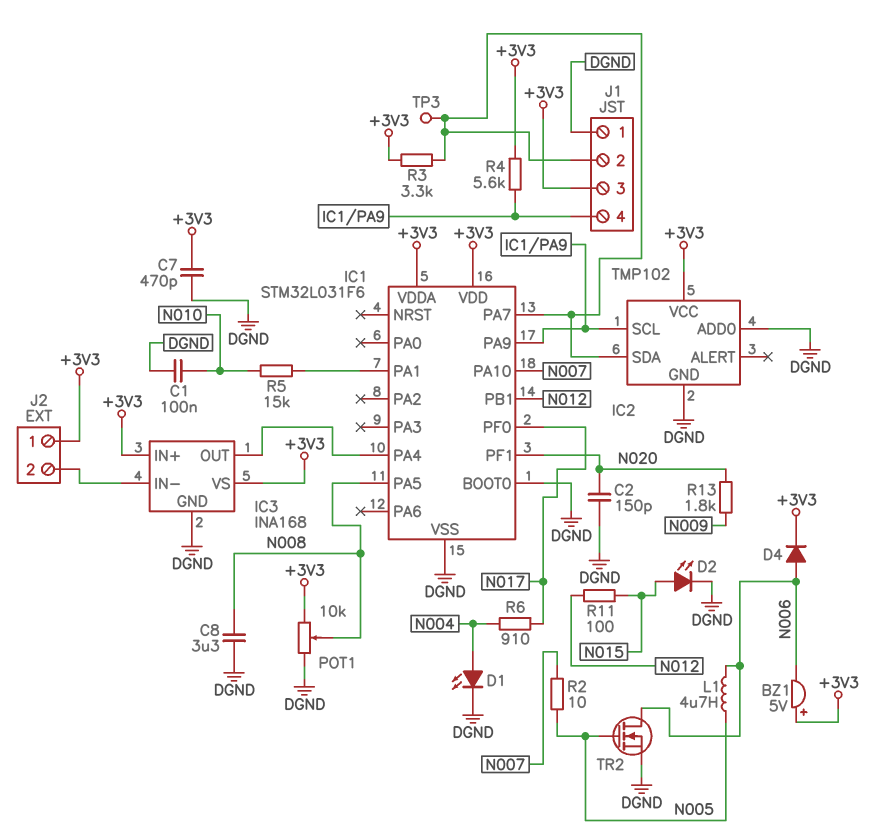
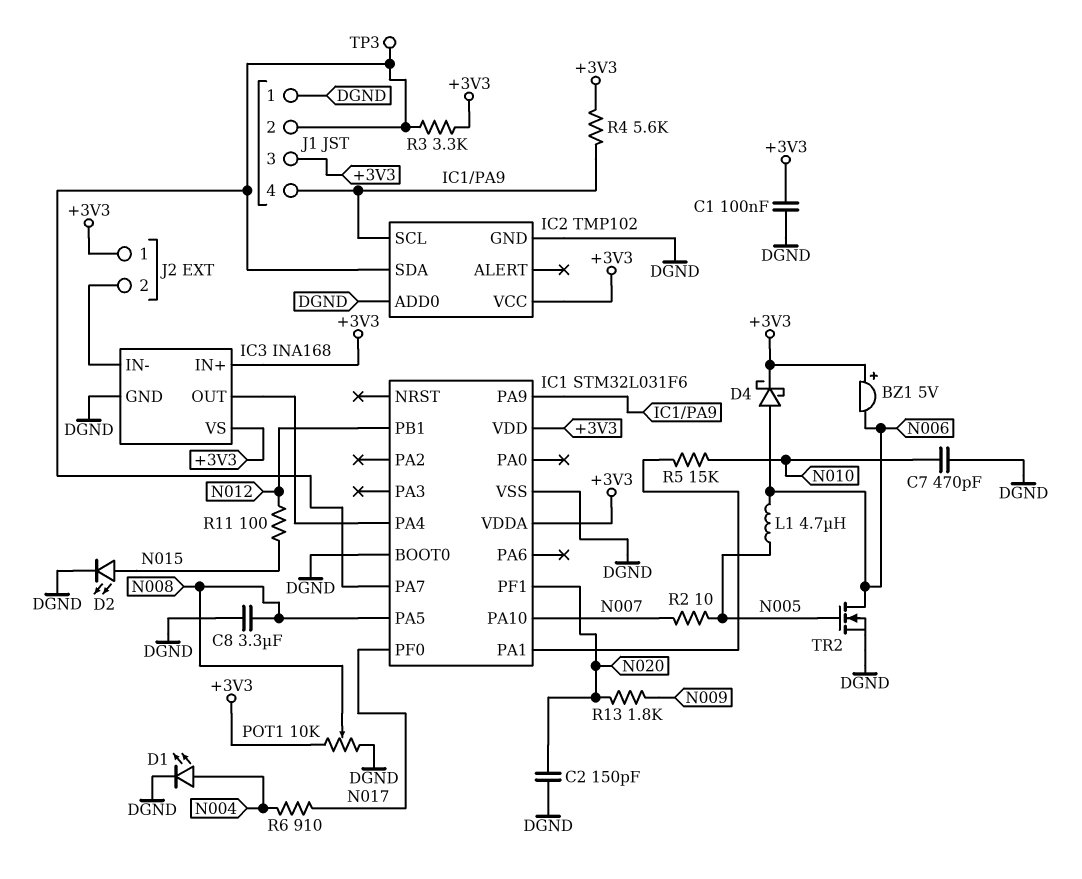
C1: 100nF (DGND, N010) -> 100nF (+3V3, DGND)
C7: 470pF (+3V3, DGND) -> 470pF (DGND, N010)
D4: diode (A N006, K +3V3) -> schottky (A N006, K +3V3)

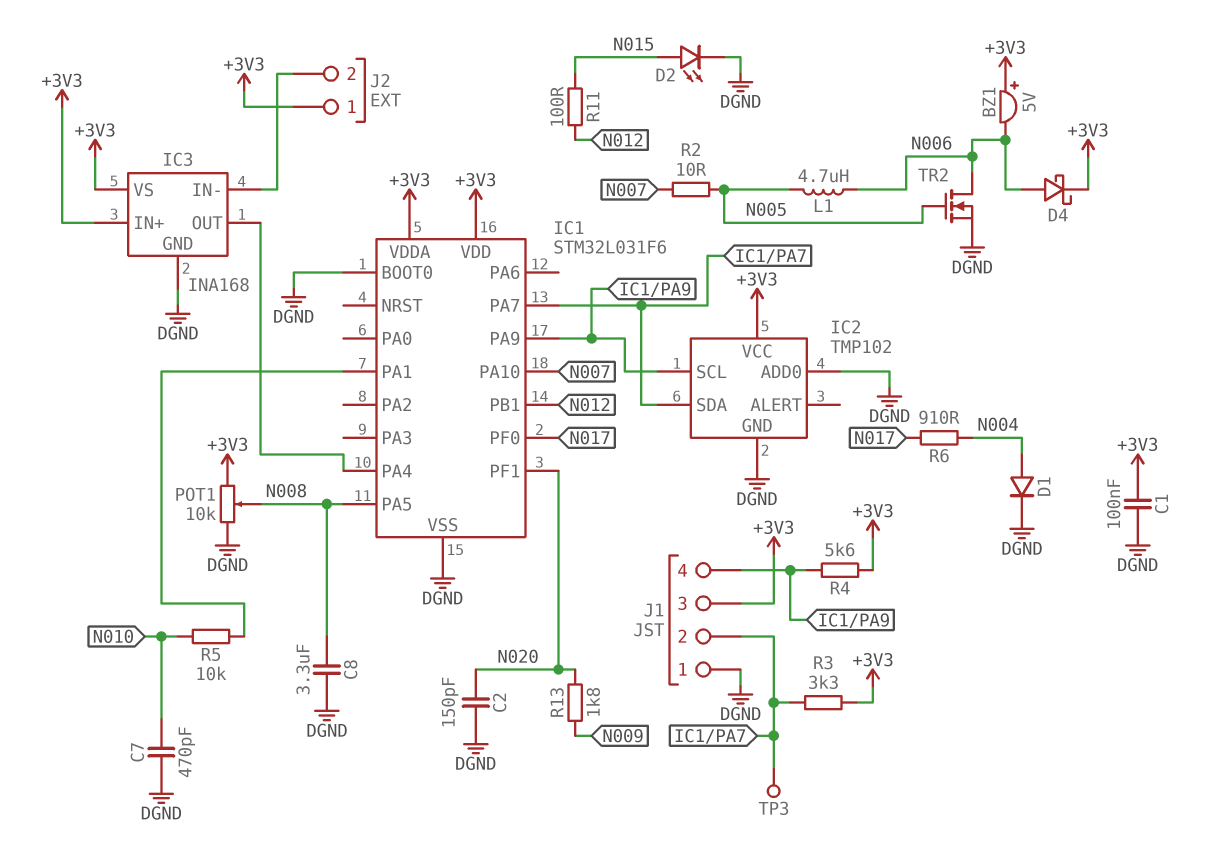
D1: LED (A N004, K DGND) -> diode (A N004, K DGND)
R5: 15k (IC1/PA1, N010) -> 10k (IC1/PA1, N010)

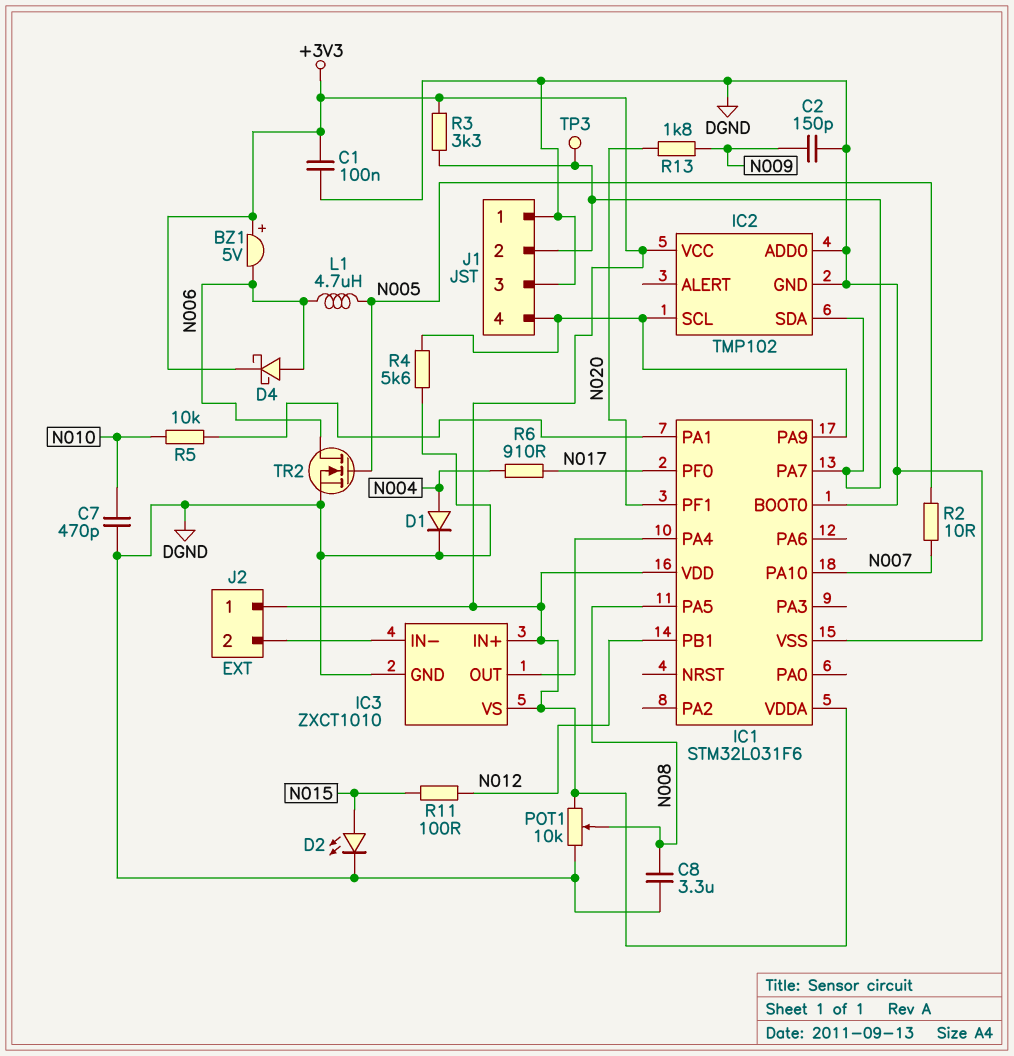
C2: 150pF (DGND, N020) -> 150pF (DGND, N009)
IC3: INA168 -> ZXCT1010
J1 pin 3: +3V3 -> DGND
R4: 5.6k (+3V3, IC1/PA9) -> 5.6k (DGND, IC1/PA9)

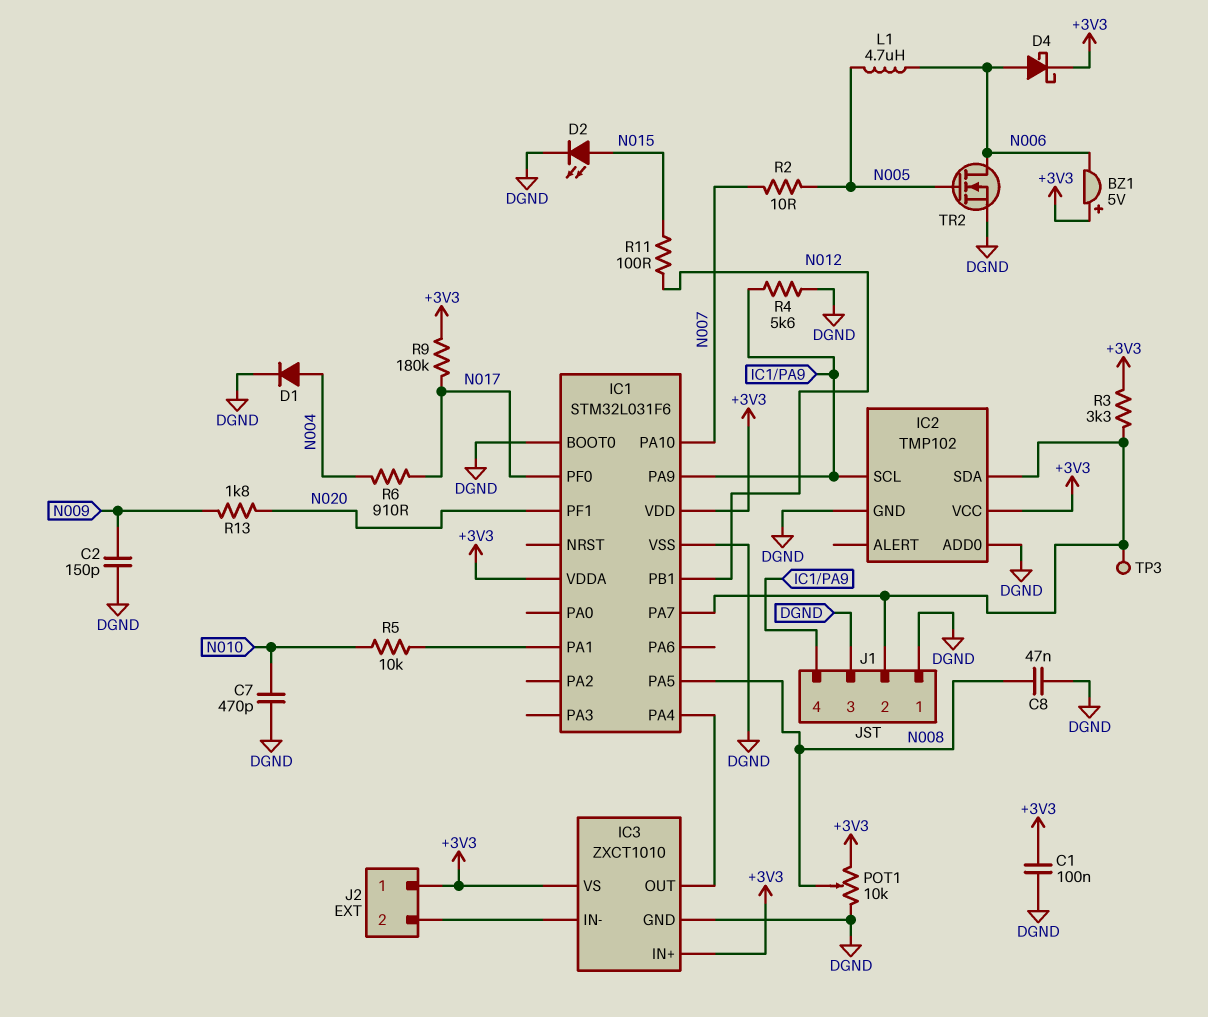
C8: 3.3uF (DGND, N008) -> 47nF (DGND, N008)
R9: none -> 180k (+3V3, N017)

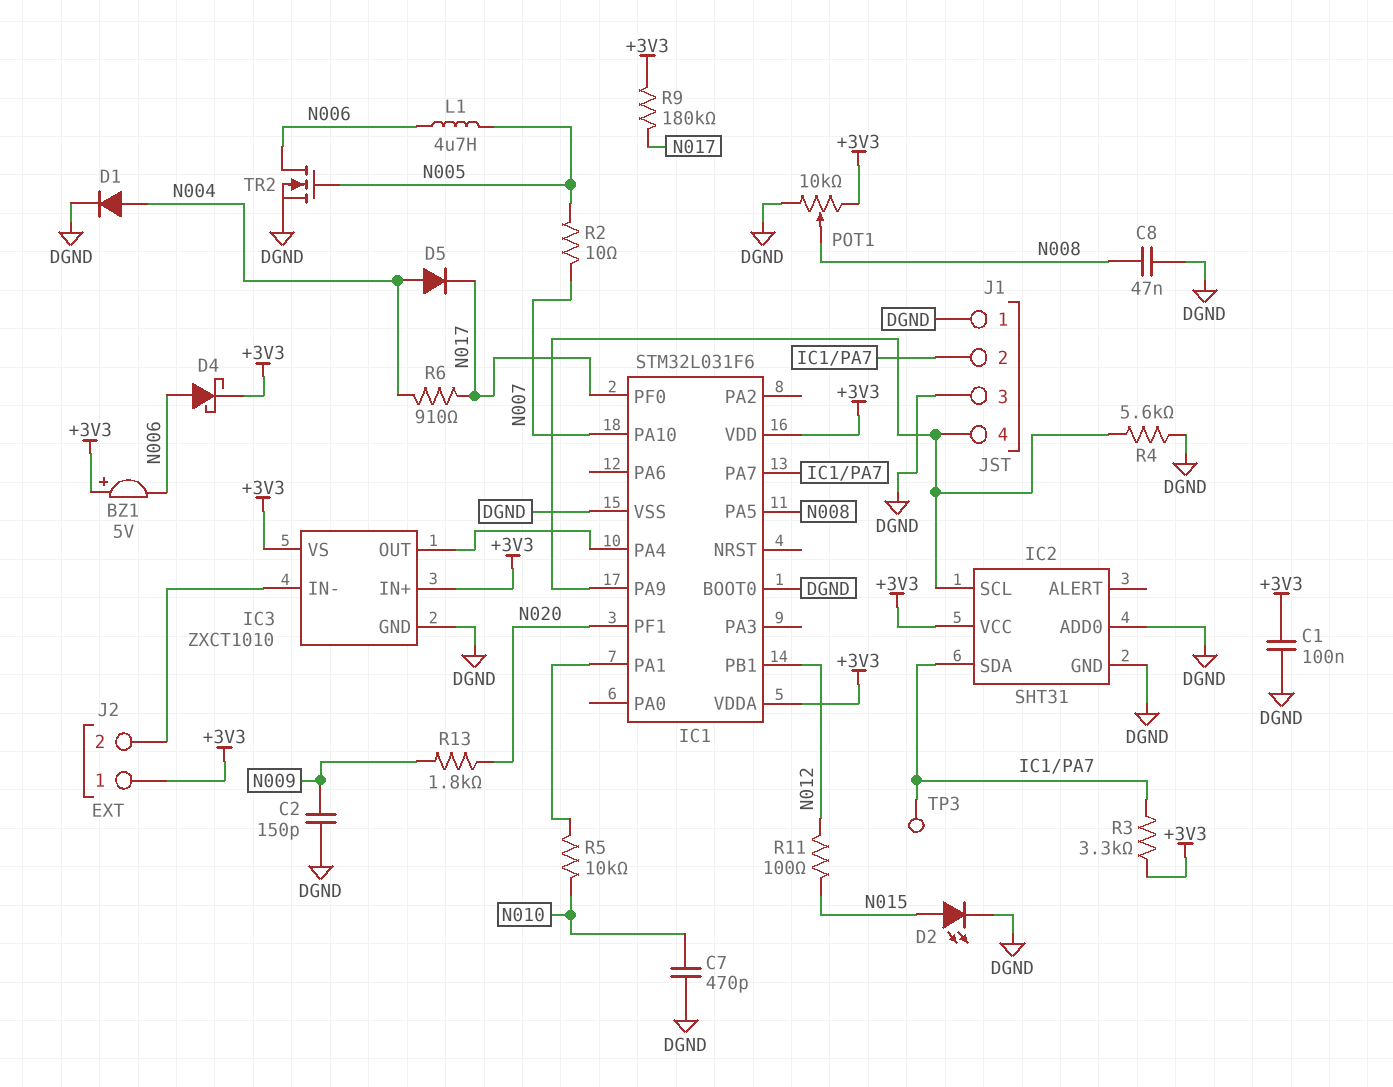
D5: none -> diode (A N004, K N017)
IC2: TMP102 -> SHT31

